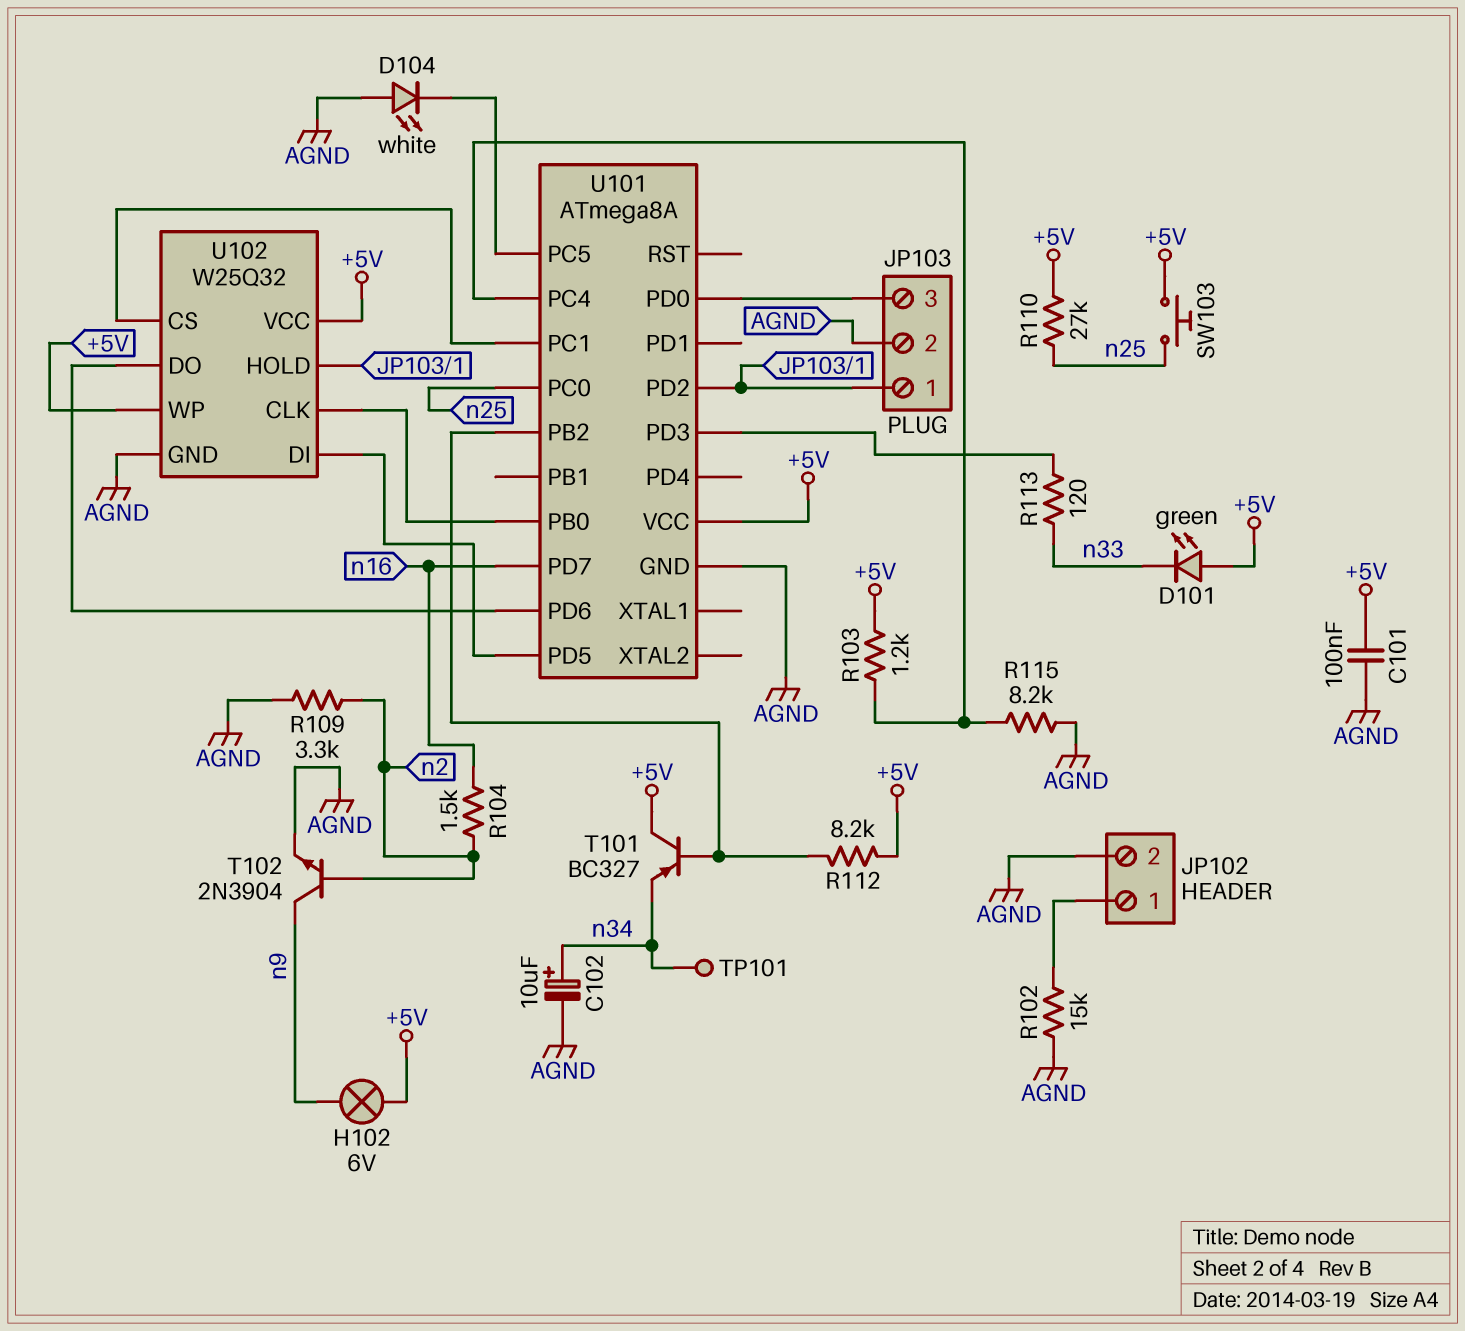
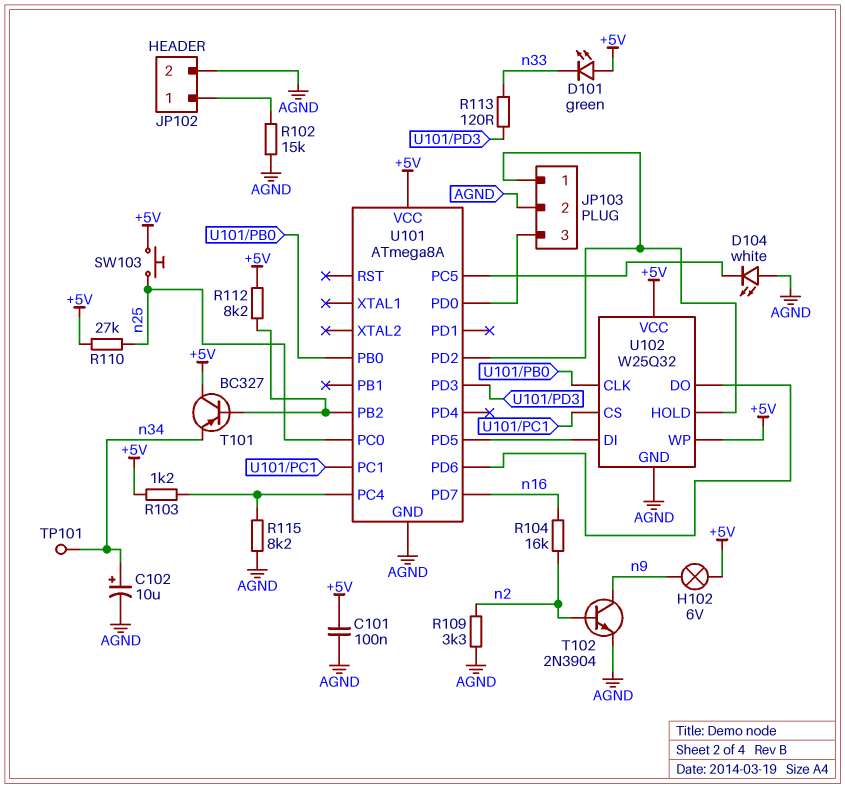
R104: 1.5k (n2, n16) -> 16k (n2, n16)

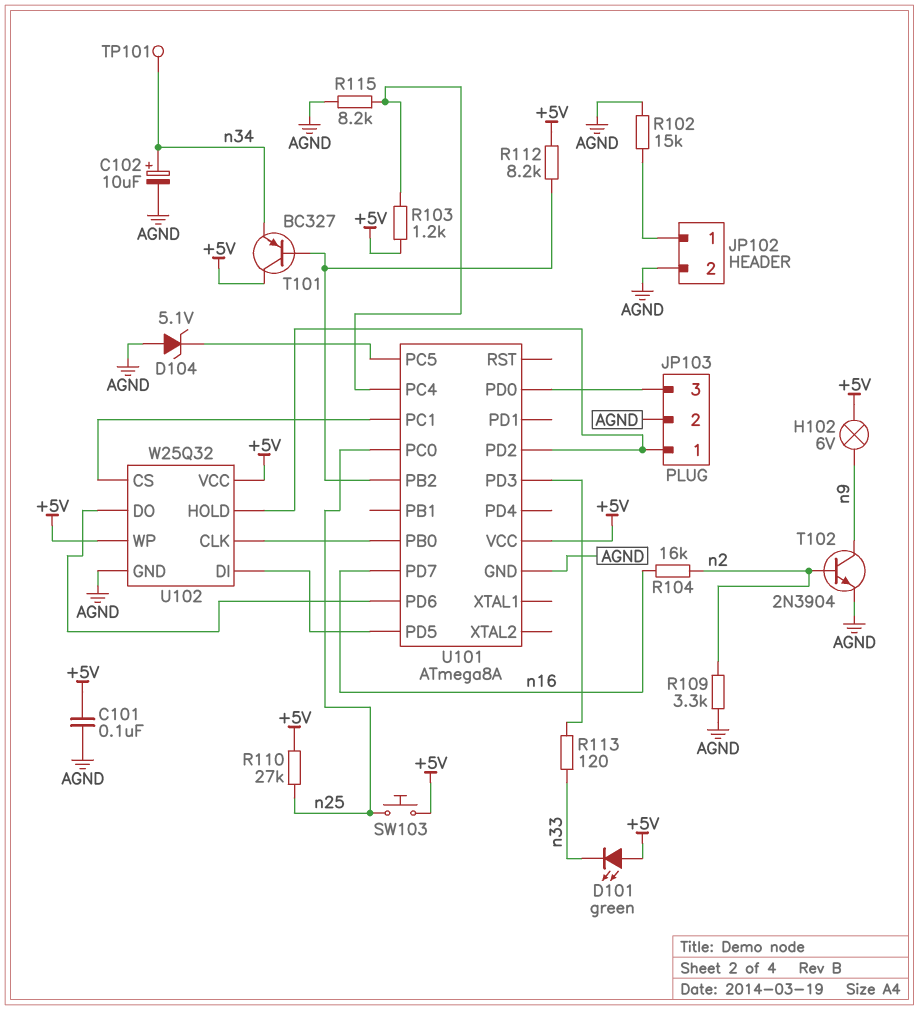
D104: LED white (A AGND, K U101/PC5) -> zener 5.1V (A AGND, K U101/PC5)

